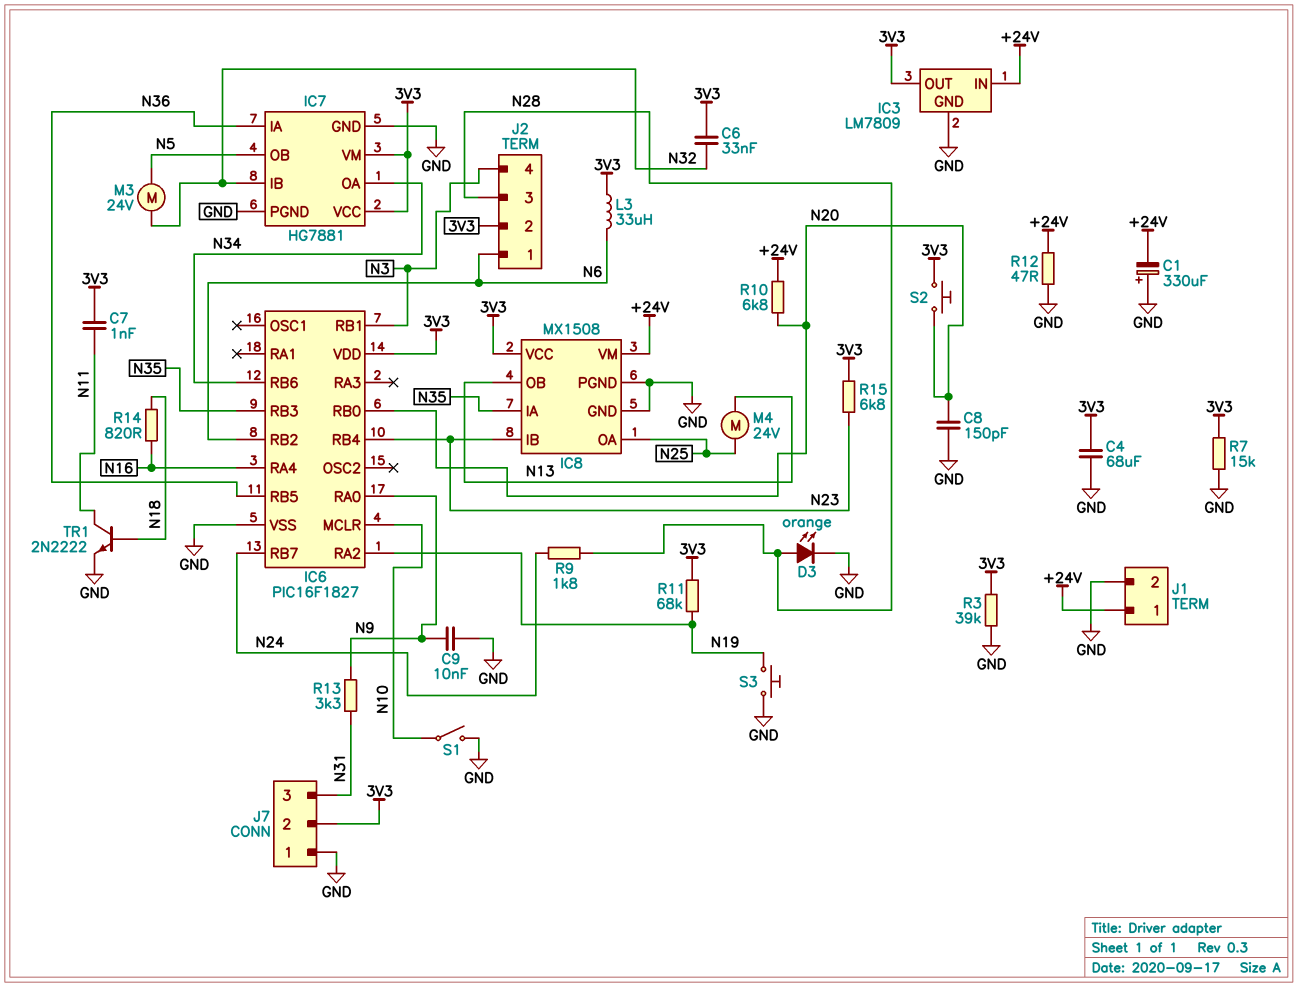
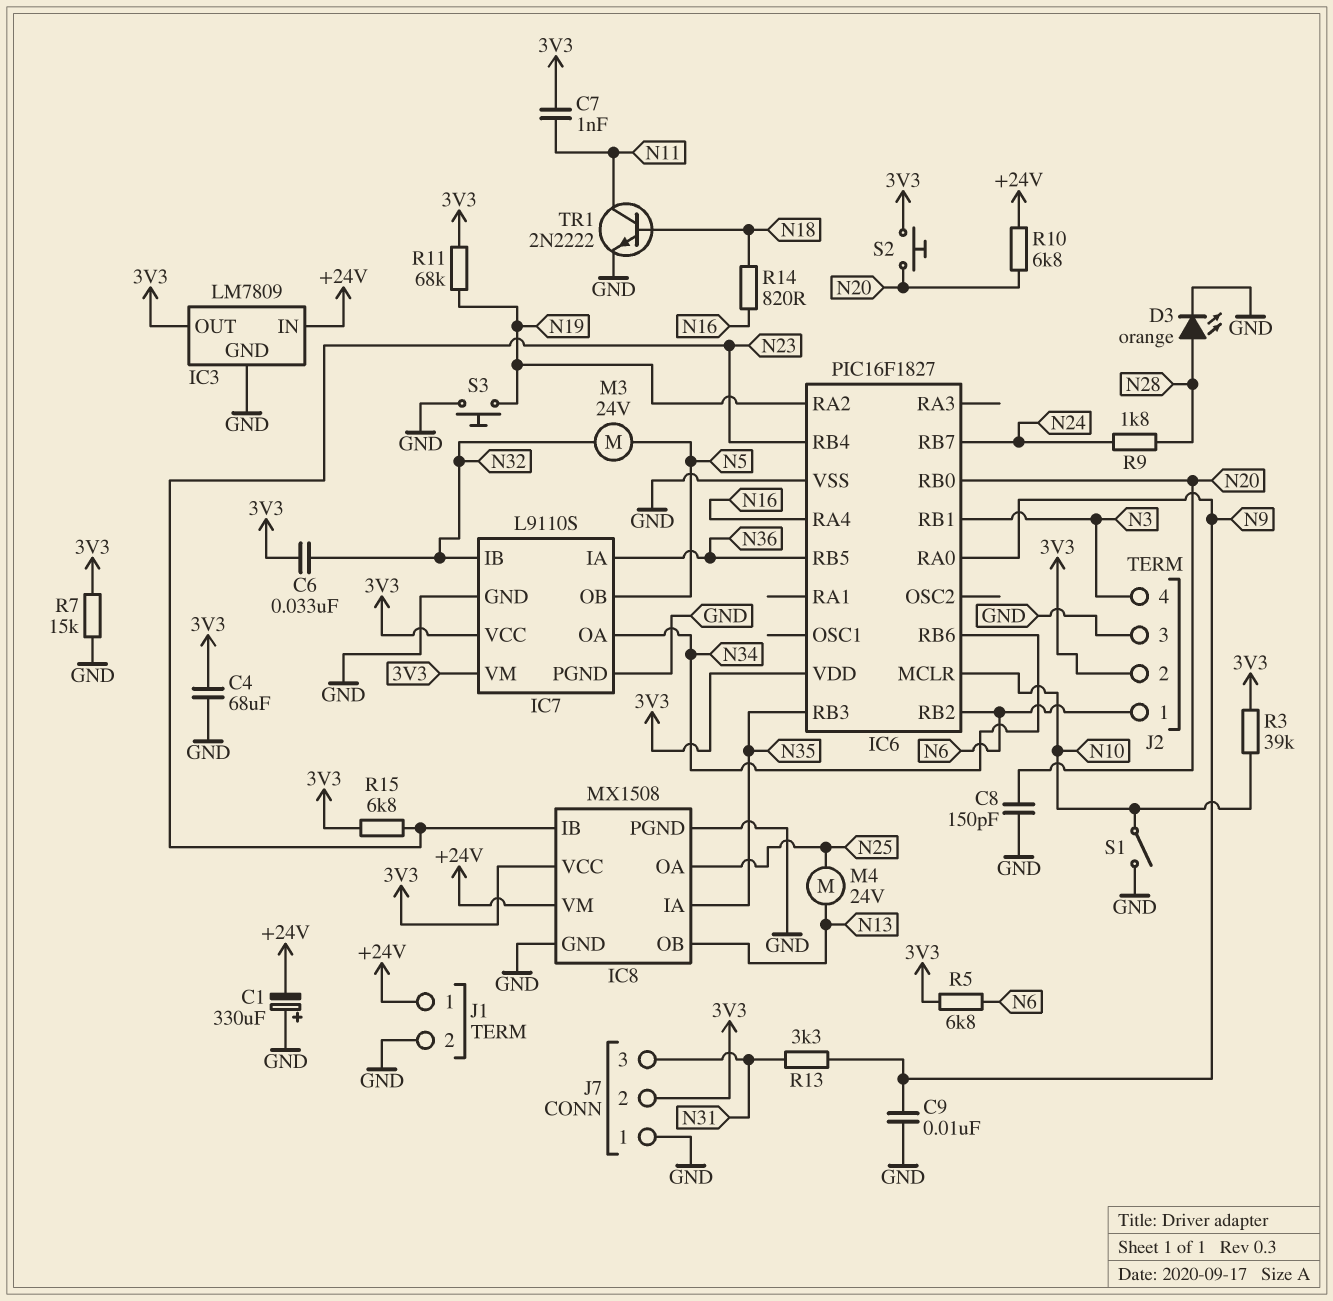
IC7: HG7881 -> L9110S
J2 pin 3: N28 -> GND
L3: 33uH (3V3, N6) -> none
R3: 39k (3V3, GND) -> 39k (3V3, N10)
R5: none -> 6.8k (3V3, N6)
R12: 47 (+24V, GND) -> none

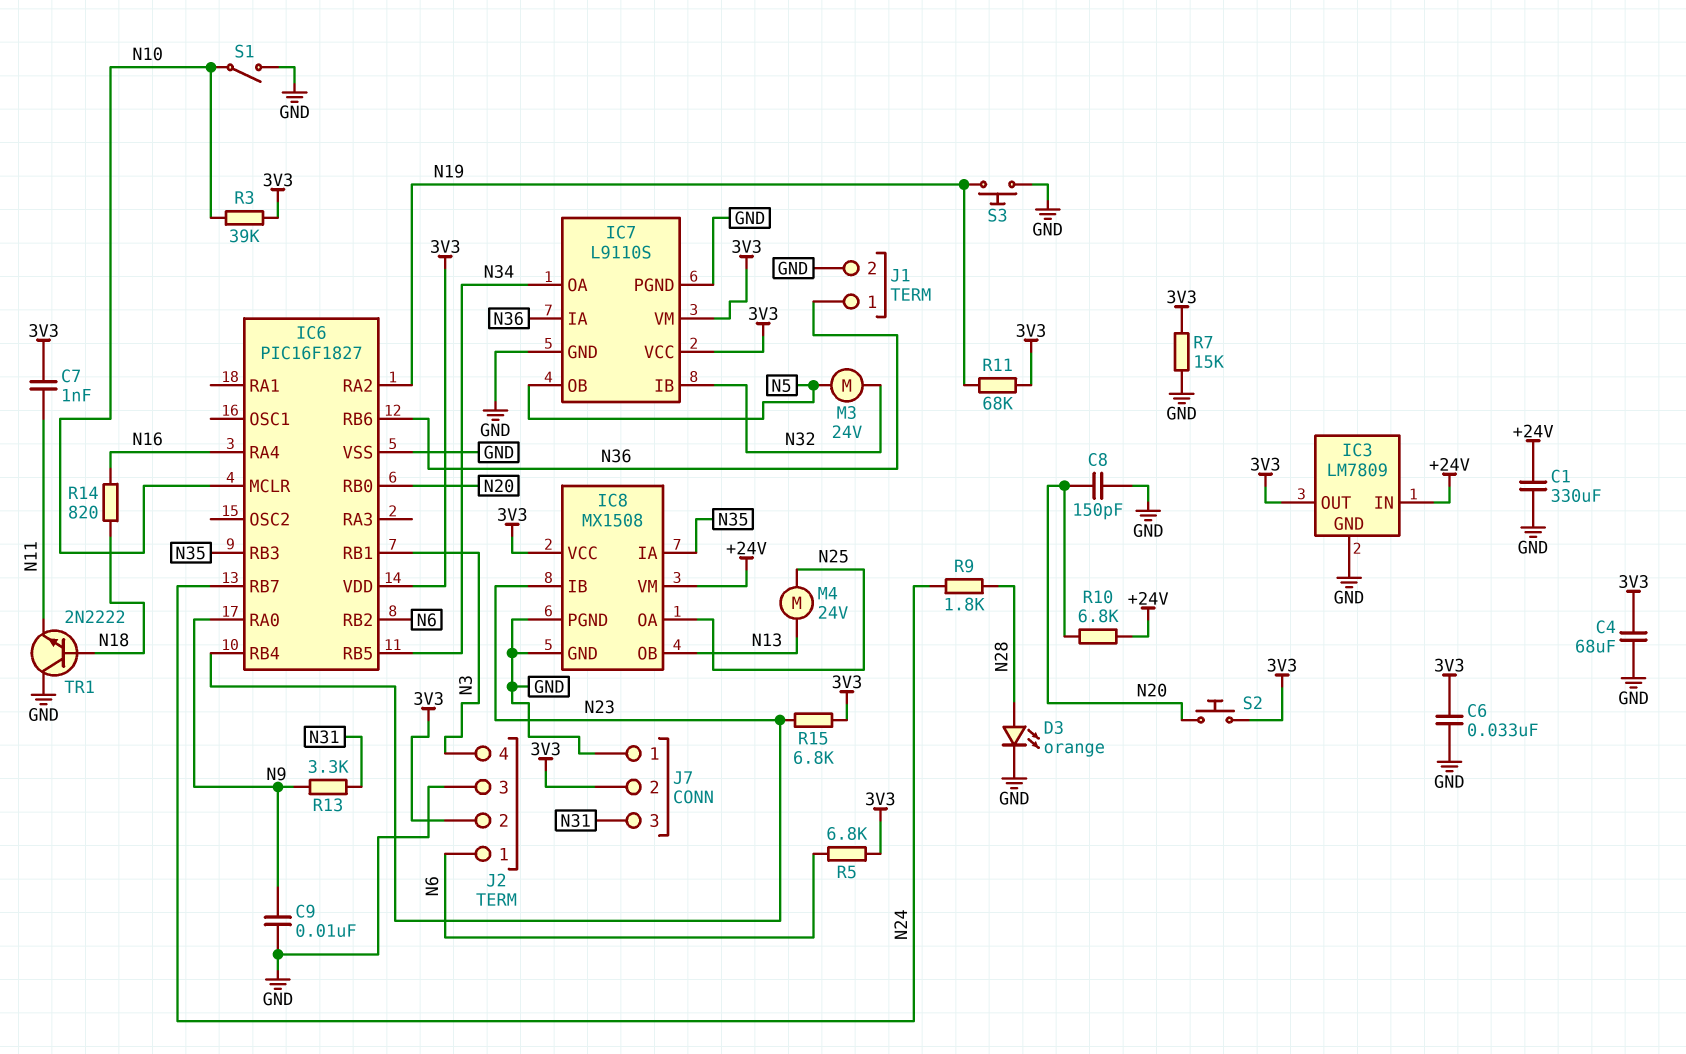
C1: 330uF (plus GND, minus +24V) -> 330uF (+24V, GND)
C6: 33nF (3V3, N32) -> 33nF (3V3, GND)
IC6 pin RB5: N36 -> N34
IC6 pin RB6: N34 -> N36
J1 pin 1: +24V -> N36
TR1: NPN 2N2222 (B N18, C N11, E GND) -> NPN 2N2222 (B N18, C GND, E N11)

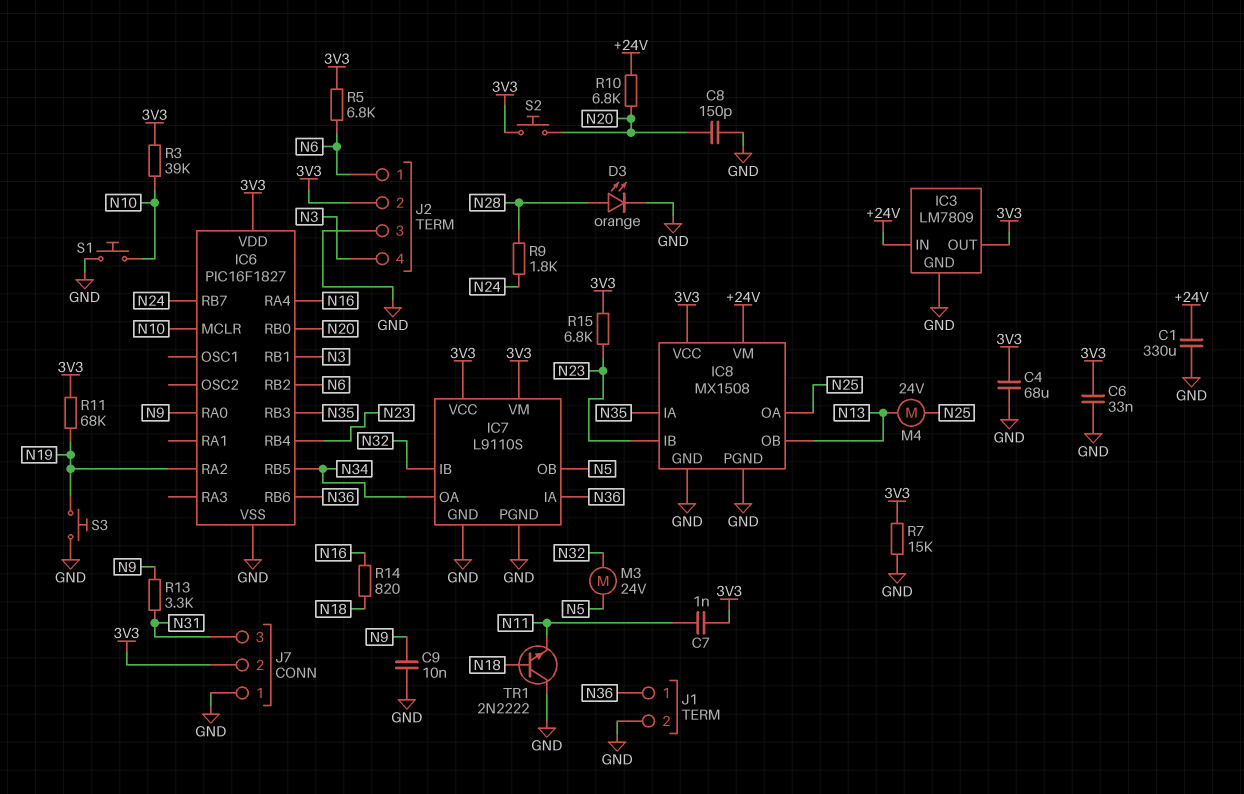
S1: switch (GND, N10) -> button (GND, N10)

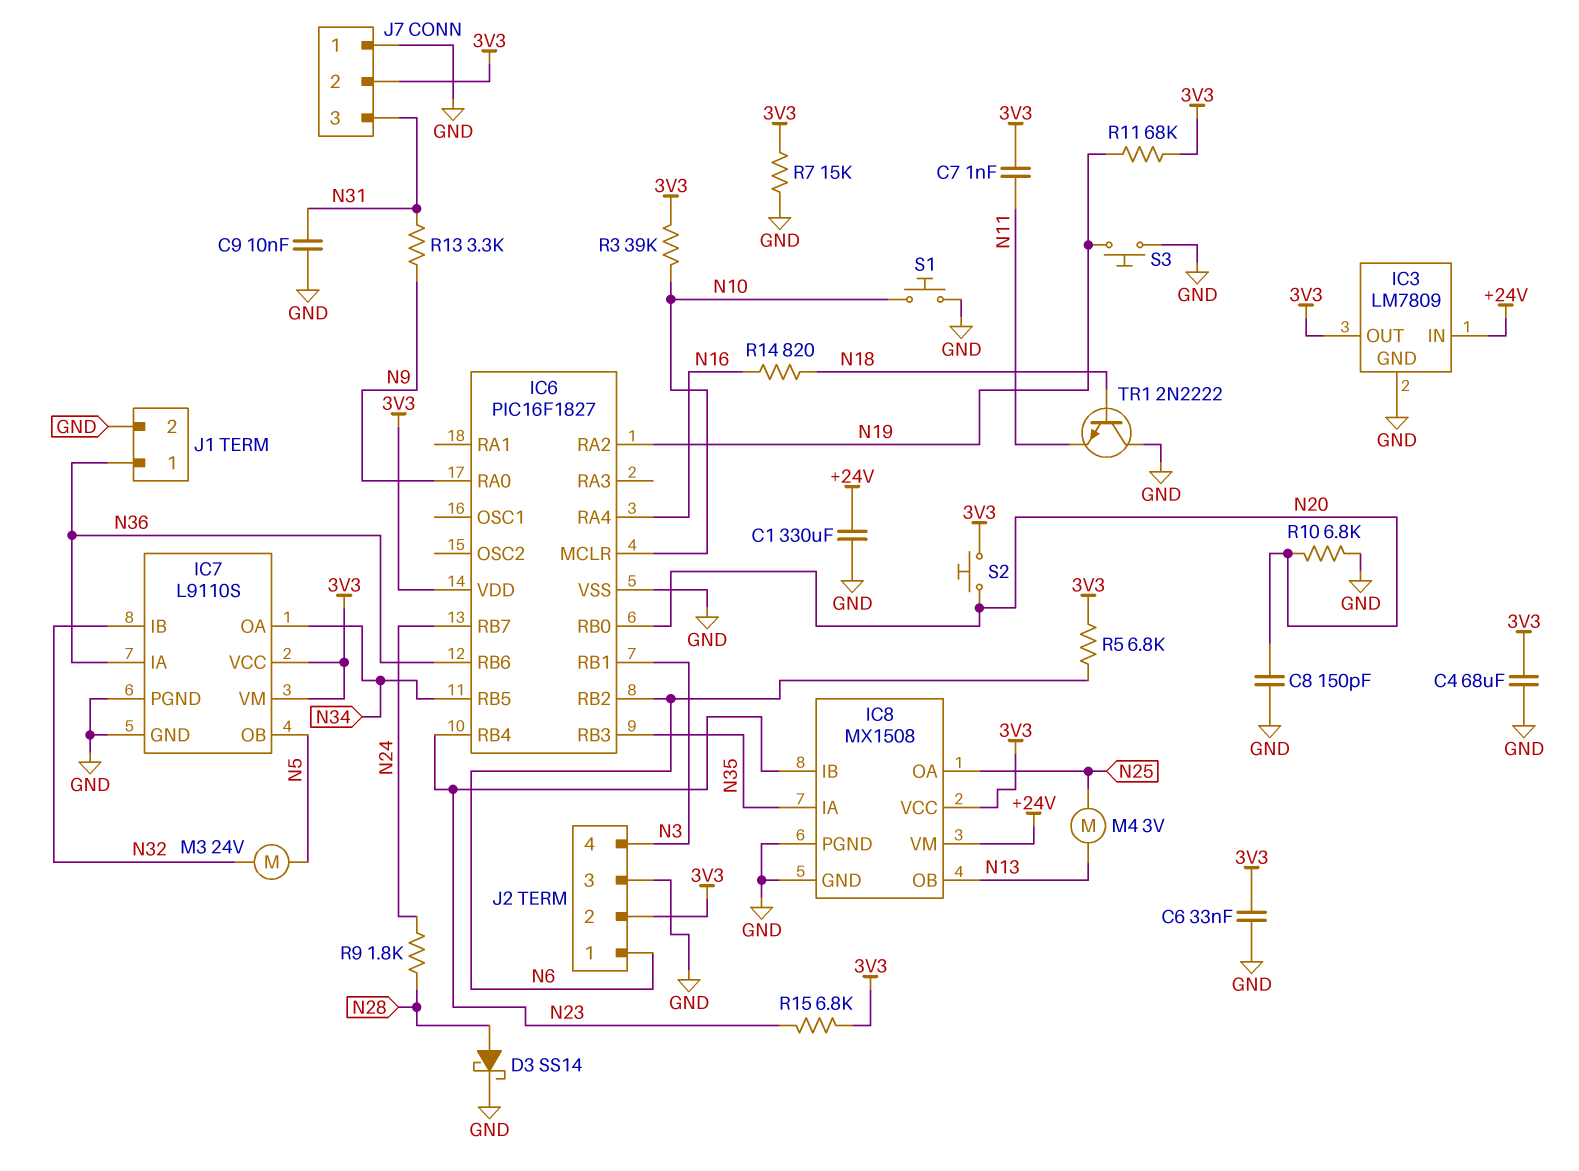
C9: 10nF (GND, N9) -> 10nF (GND, N31)
D3: LED orange (A N28, K GND) -> schottky SS14 (A N28, K GND)
M4: motor 24V (N13, N25) -> motor 3V (N13, N25)
R10: 6.8k (+24V, N20) -> 6.8k (GND, N20)

